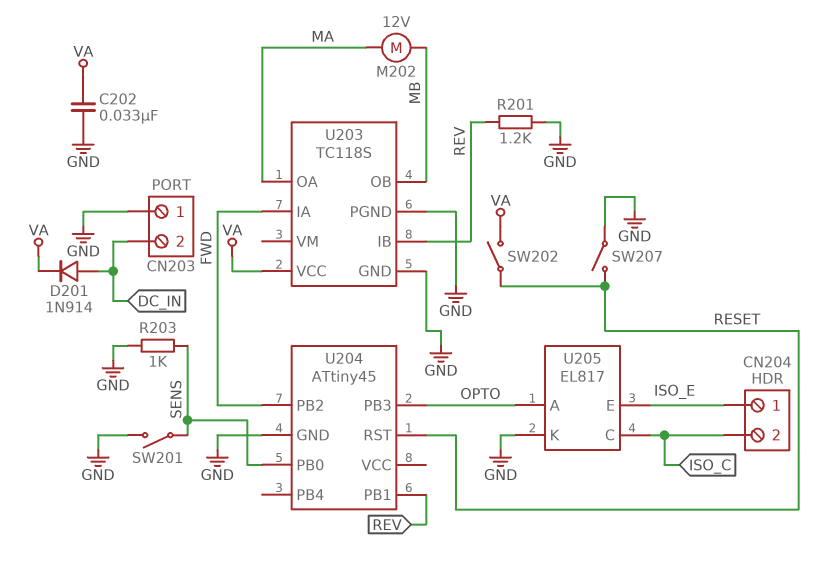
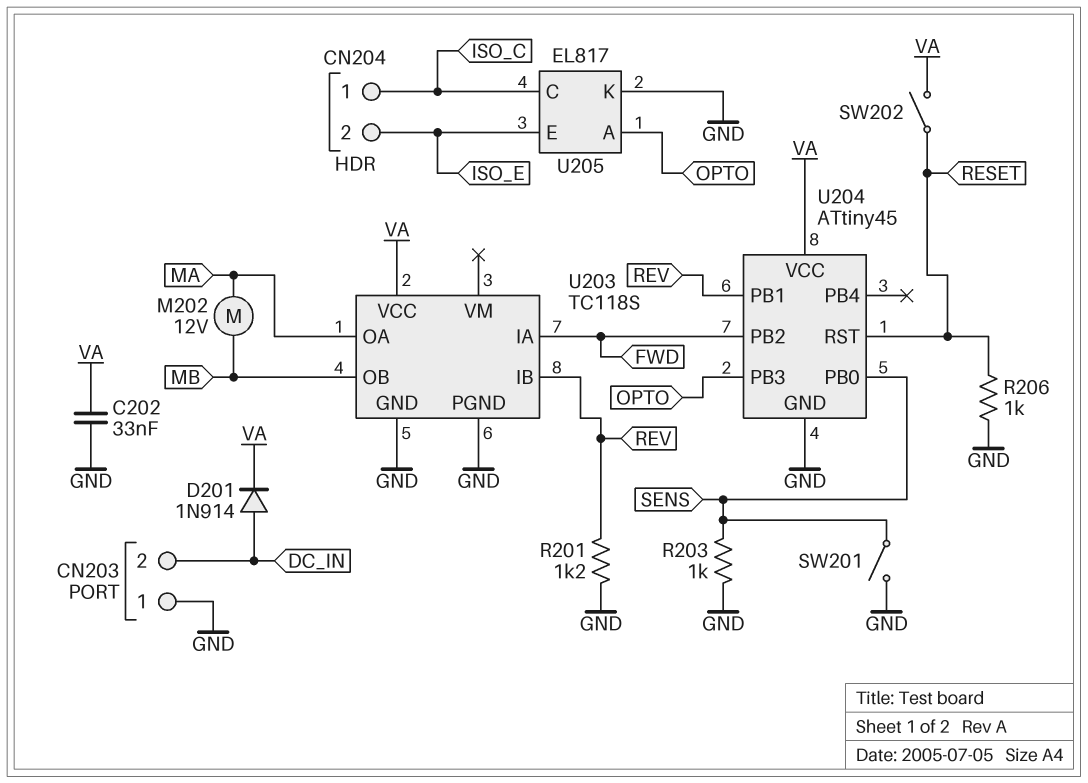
CN204 pin 1: ISO_E -> ISO_C
CN204 pin 2: ISO_C -> ISO_E
R206: none -> 1k (GND, RESET)
SW207: switch (GND, RESET) -> none
U204 pin VCC: none -> VA

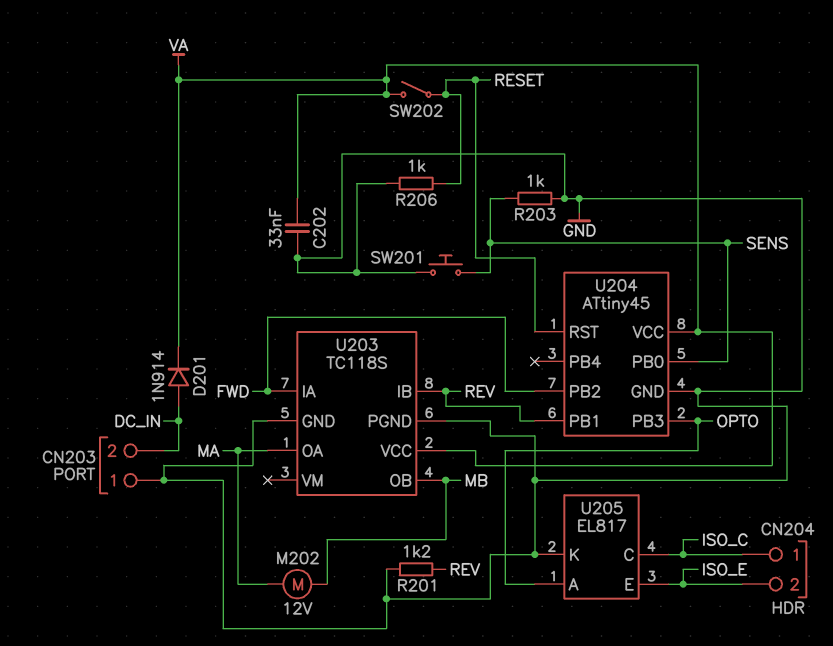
SW201: switch (GND, SENS) -> button (GND, SENS)

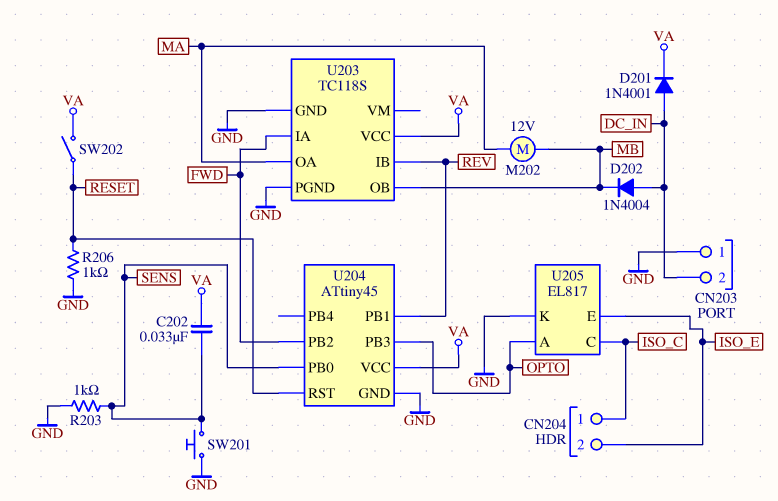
C202: 33nF (GND, VA) -> 33nF (SENS, VA)
D201: diode 1N914 (A DC_IN, K VA) -> diode 1N4001 (A DC_IN, K VA)
D202: none -> diode 1N4004 (A DC_IN, K MB)
R201: 1.2k (GND, REV) -> none

